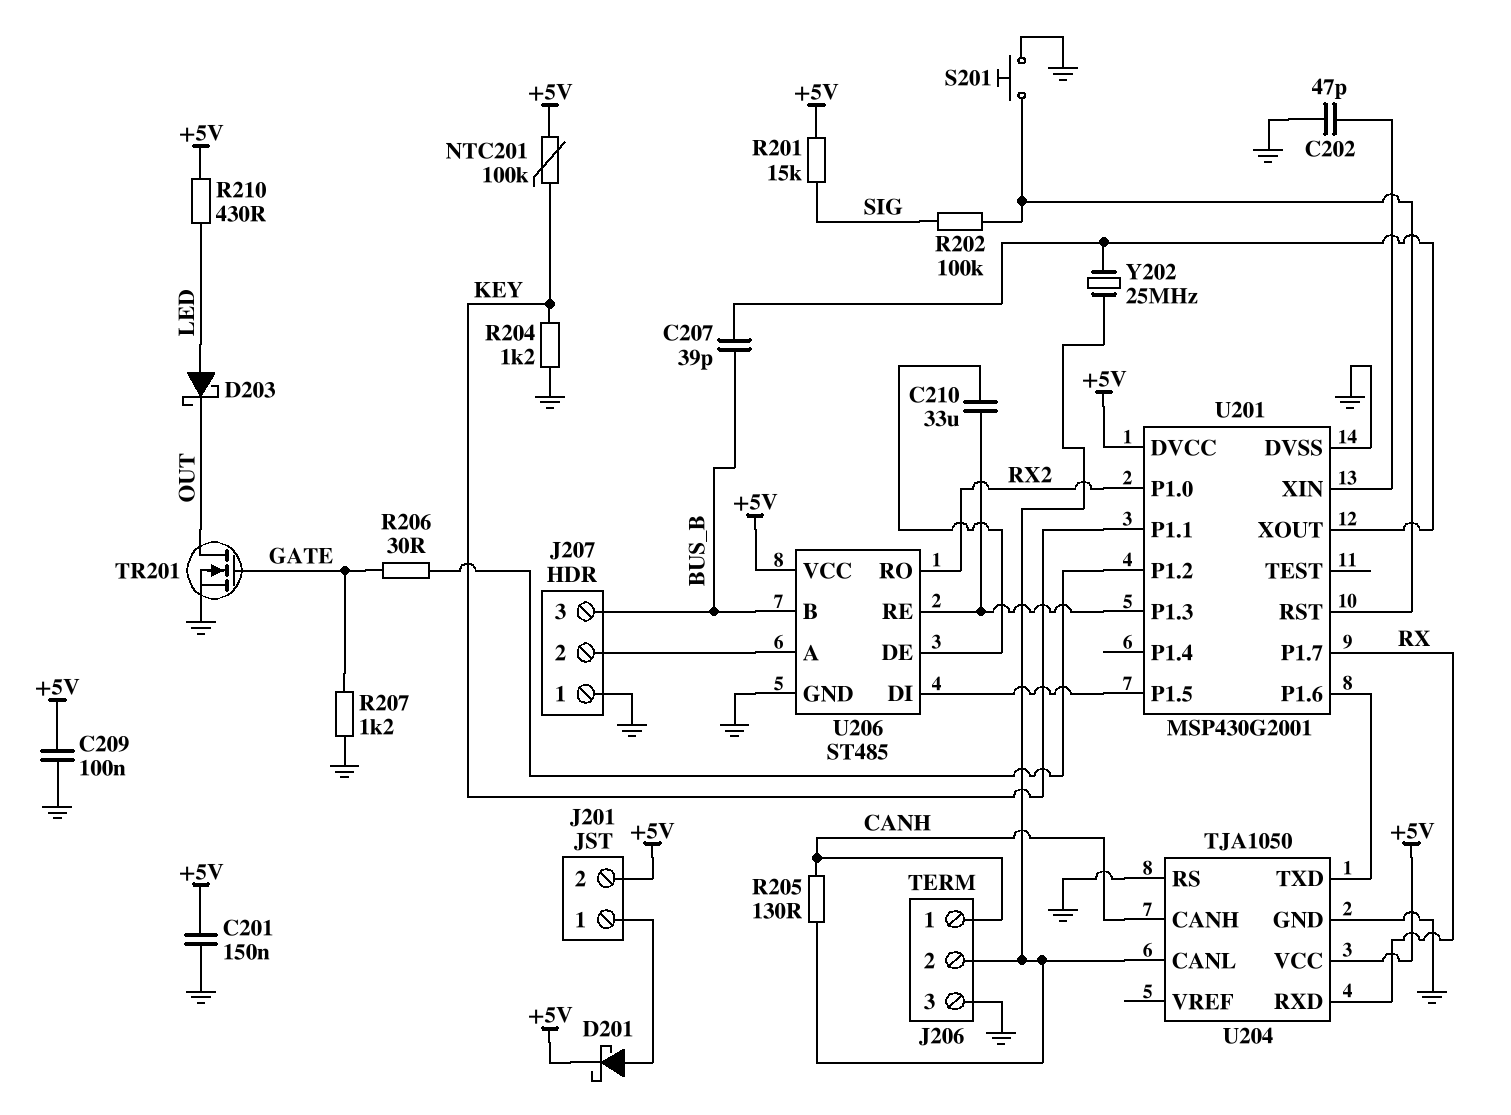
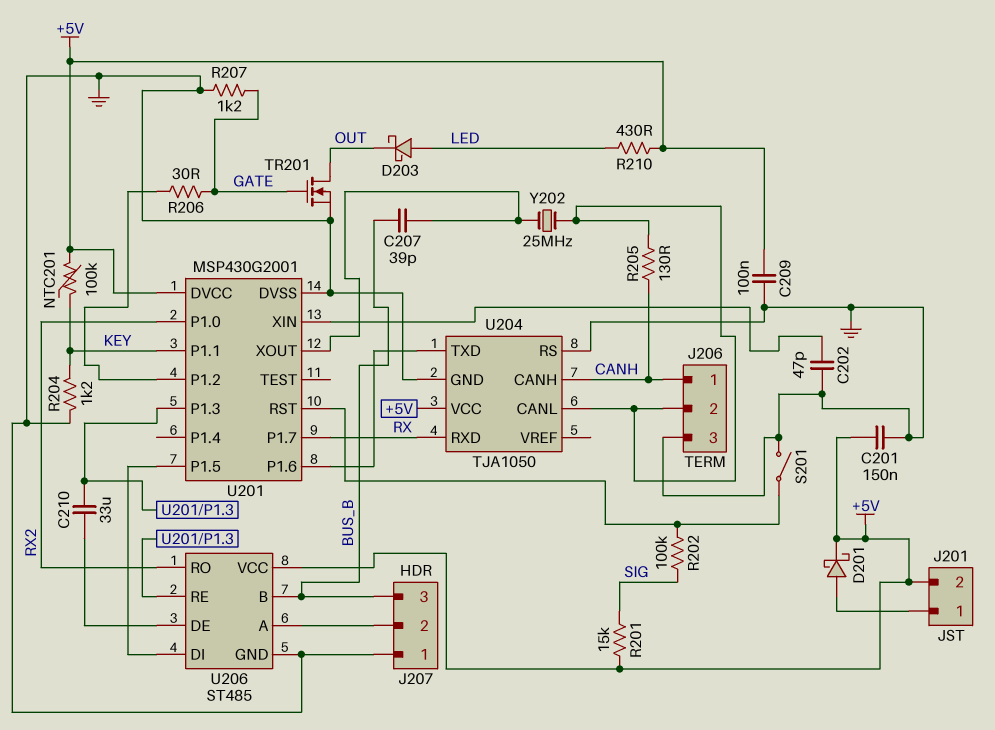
S201: button (GND, U201/RST) -> switch (GND, U201/RST)

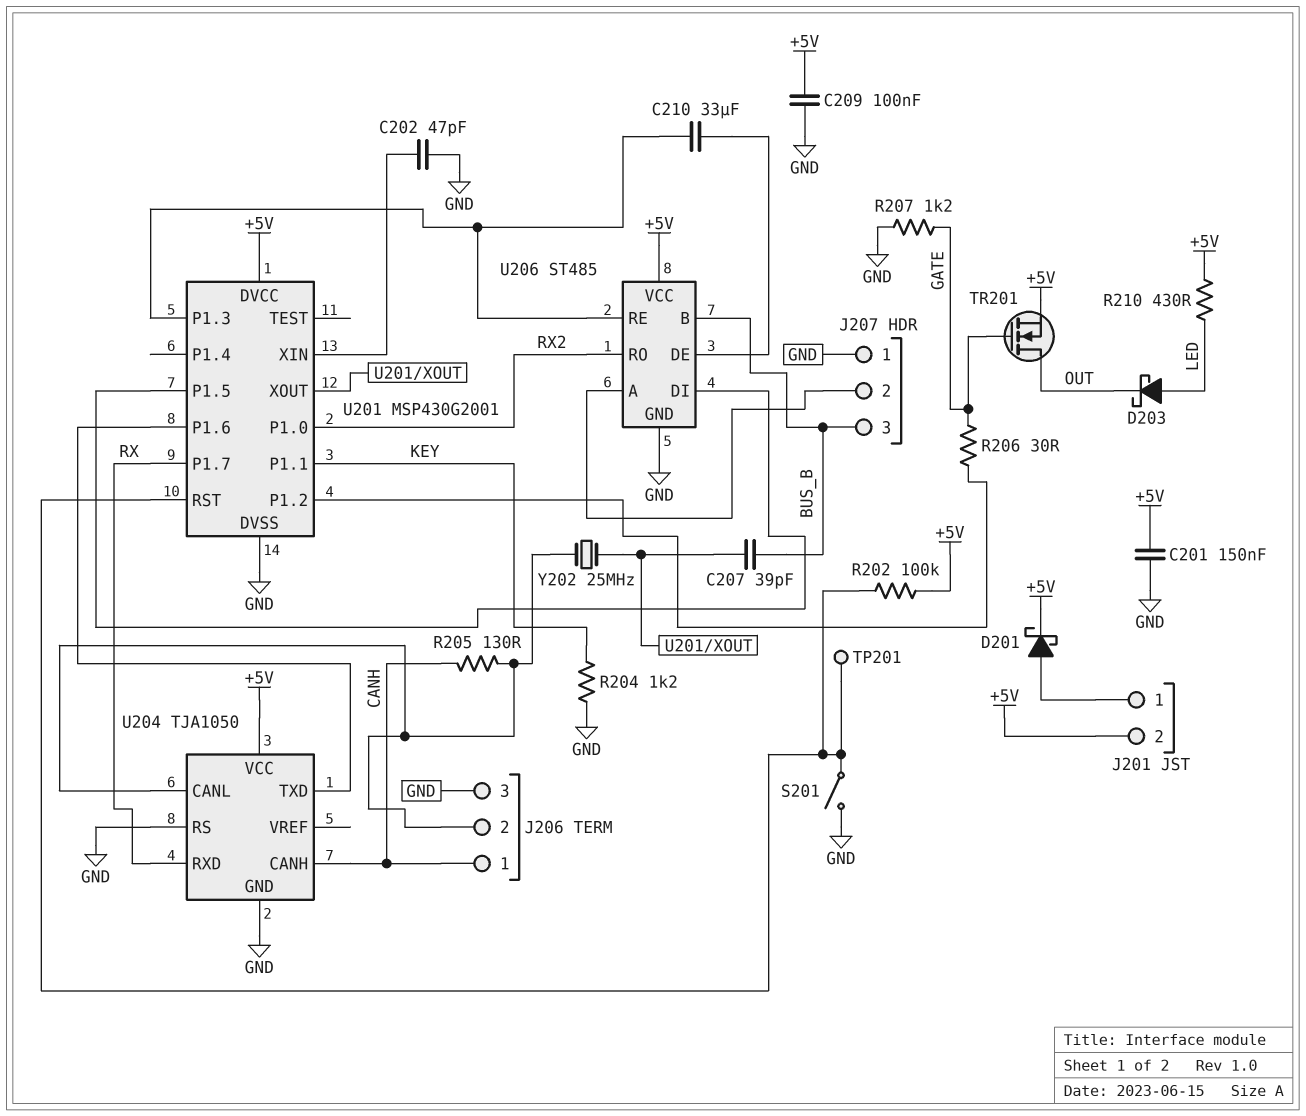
NTC201: 100k (+5V, KEY) -> none
R201: 15k (+5V, SIG) -> none
R202: 100k (SIG, U201/RST) -> 100k (+5V, U201/RST)
TP201: none -> test point (U201/RST)
TR201: NMOS (G GATE, D OUT, S GND) -> NMOS (G GATE, D OUT, S +5V)

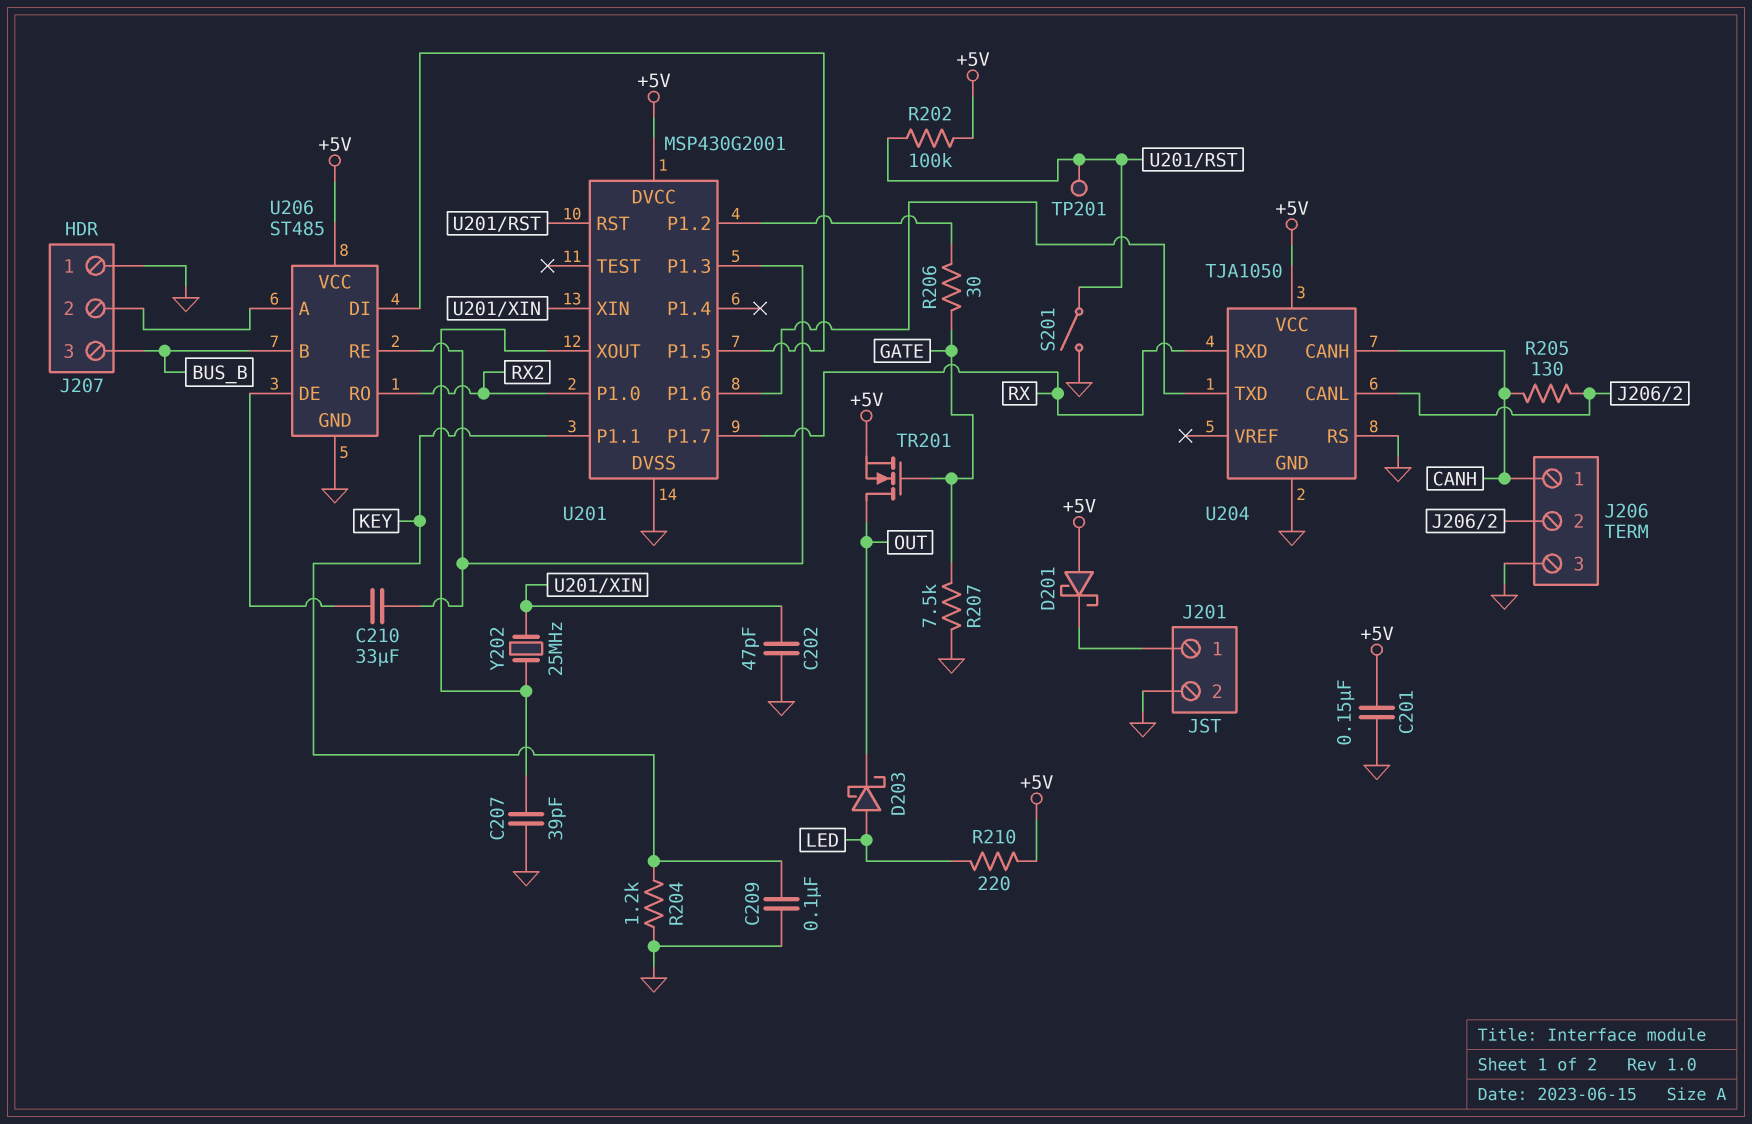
C207: 39pF (BUS_B, U201/XOUT) -> 39pF (GND, U201/XOUT)
C209: 100nF (+5V, GND) -> 100nF (GND, KEY)
D201: schottky (A J201/1, K +5V) -> schottky (A +5V, K J201/1)
J201 pin 2: +5V -> GND
R207: 1.2k (GATE, GND) -> 7.5k (GATE, GND)
R210: 430 (+5V, LED) -> 220 (+5V, LED)
Y202: 25MHz (J206/2, U201/XOUT) -> 25MHz (U201/XIN, U201/XOUT)

